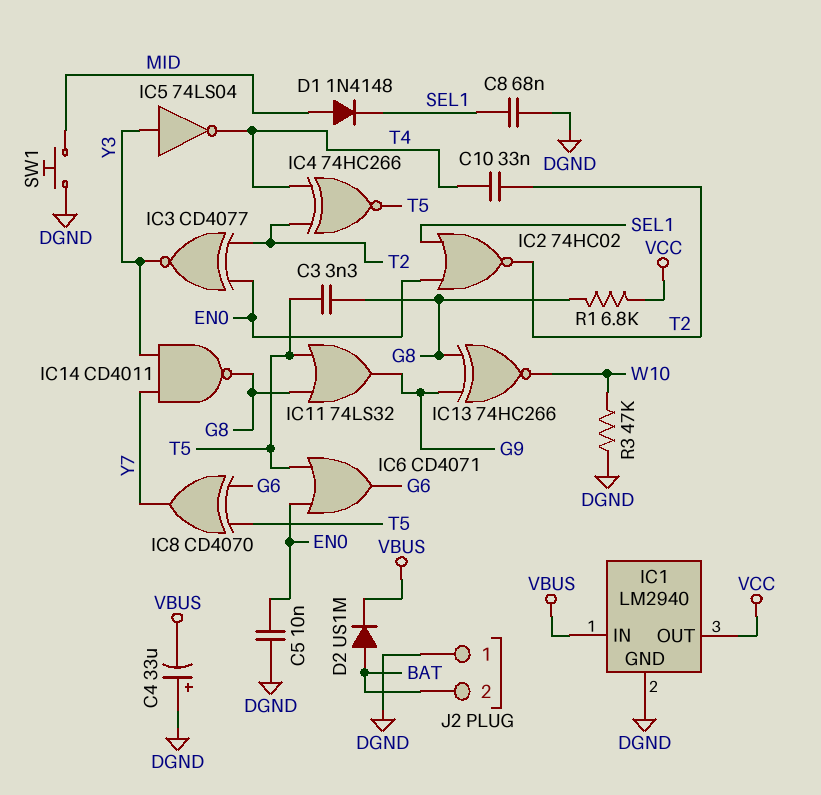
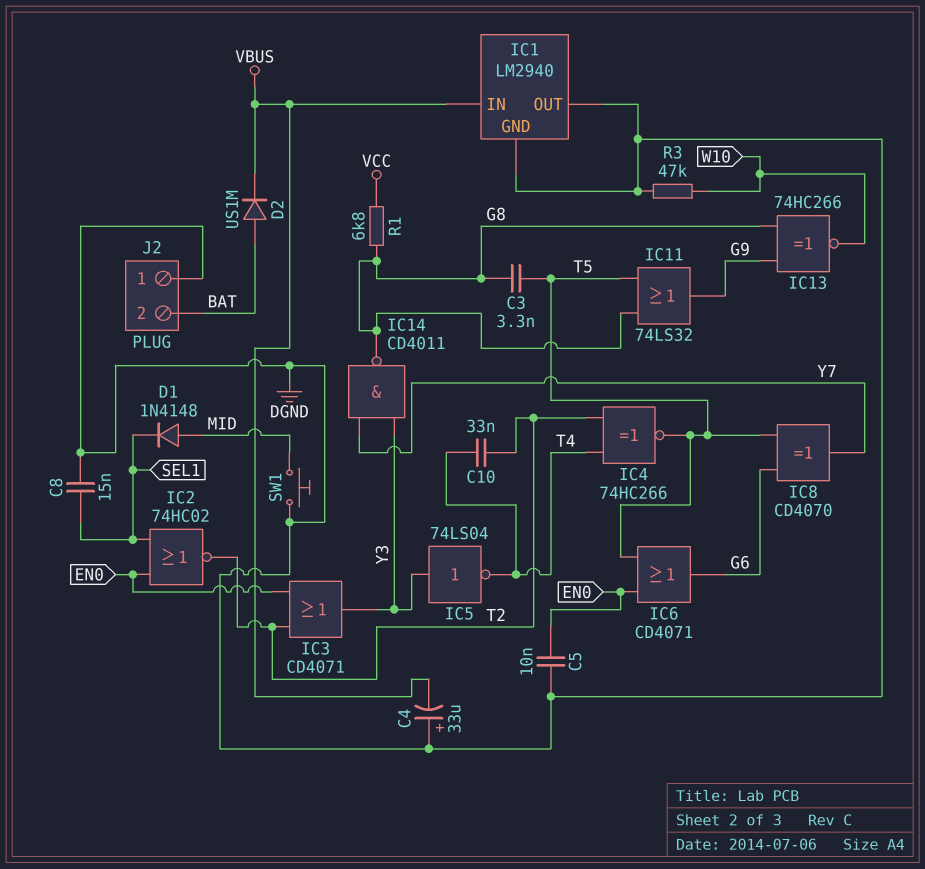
C8: 68nF (DGND, SEL1) -> 15nF (DGND, SEL1)
IC1 pin OUT: VCC -> DGND
IC3: XNOR CD4077 (in EN0, in T2, out Y3) -> OR CD4071 (in EN0, in T2, out Y3)

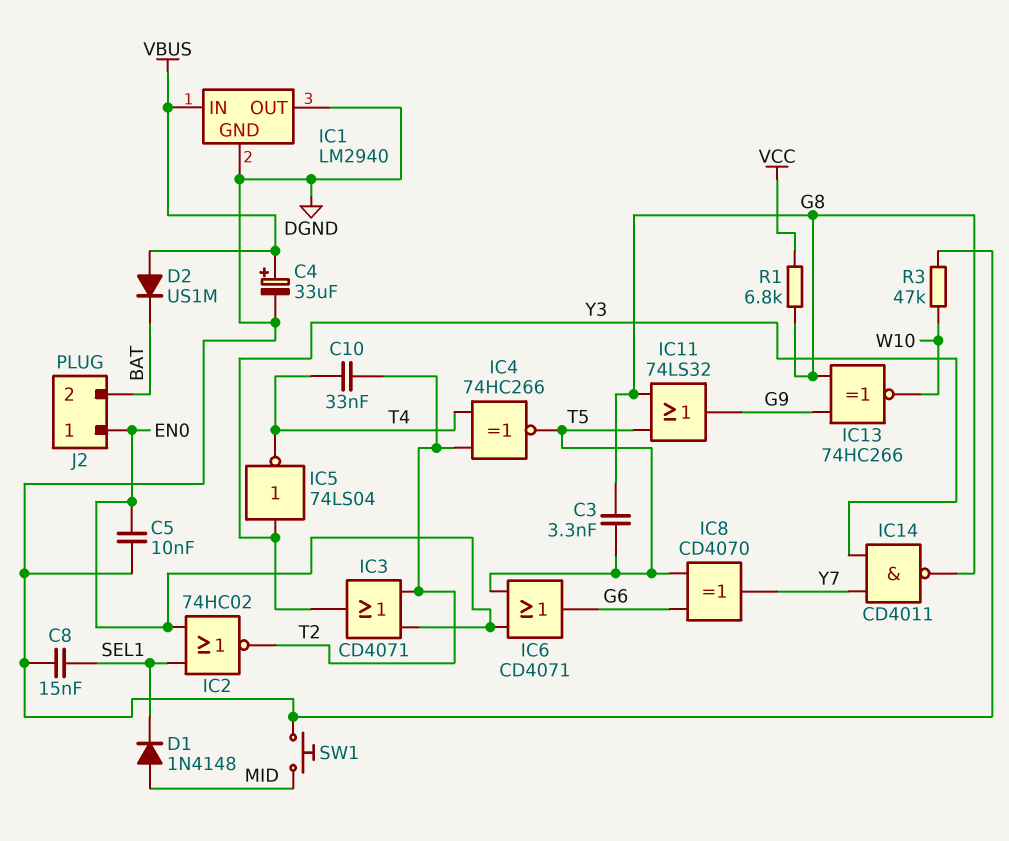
C4: 33uF (plus DGND, minus VBUS) -> 33uF (plus VBUS, minus DGND)
D2: diode US1M (A BAT, K VBUS) -> diode US1M (A VBUS, K BAT)
J2 pin 1: DGND -> EN0

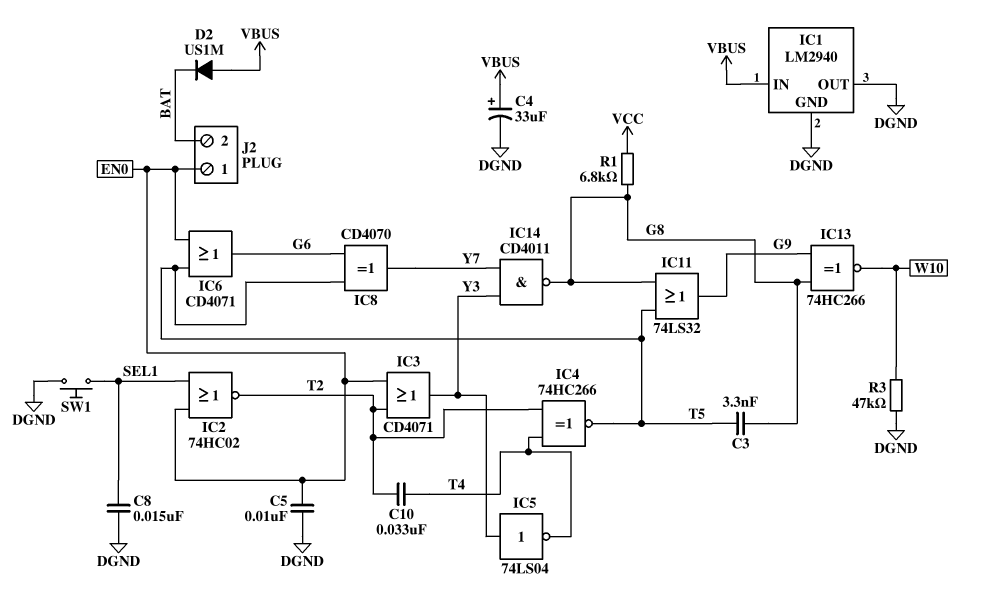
D1: diode 1N4148 (A MID, K SEL1) -> none
SW1: button (DGND, MID) -> button (DGND, SEL1)

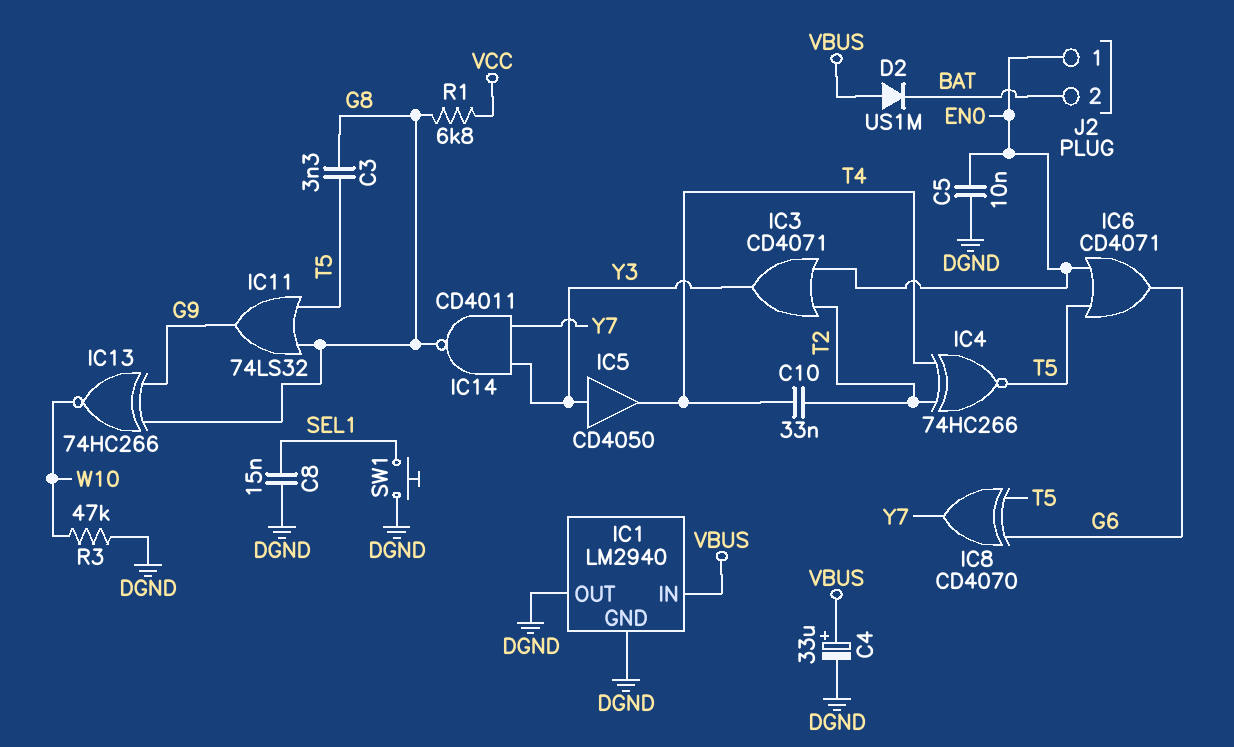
IC2: NOR 74HC02 (in EN0, in SEL1, out T2) -> none
IC5: NOT 74LS04 (in Y3, out T4) -> buffer CD4050 (in Y3, out T4)

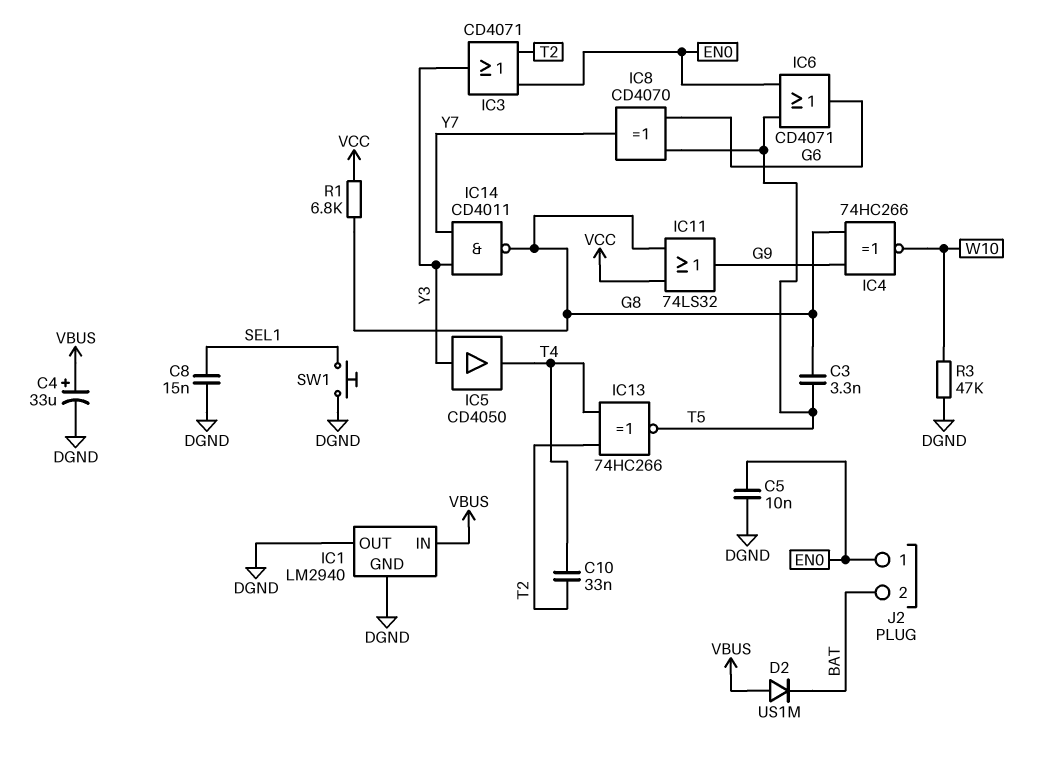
IC4: XNOR 74HC266 (in T2, in T4, out T5) -> XNOR 74HC266 (in G8, in G9, out W10)
IC11: OR 74LS32 (in G8, in T5, out G9) -> OR 74LS32 (in G8, in VCC, out G9)
IC13: XNOR 74HC266 (in G8, in G9, out W10) -> XNOR 74HC266 (in T2, in T4, out T5)

